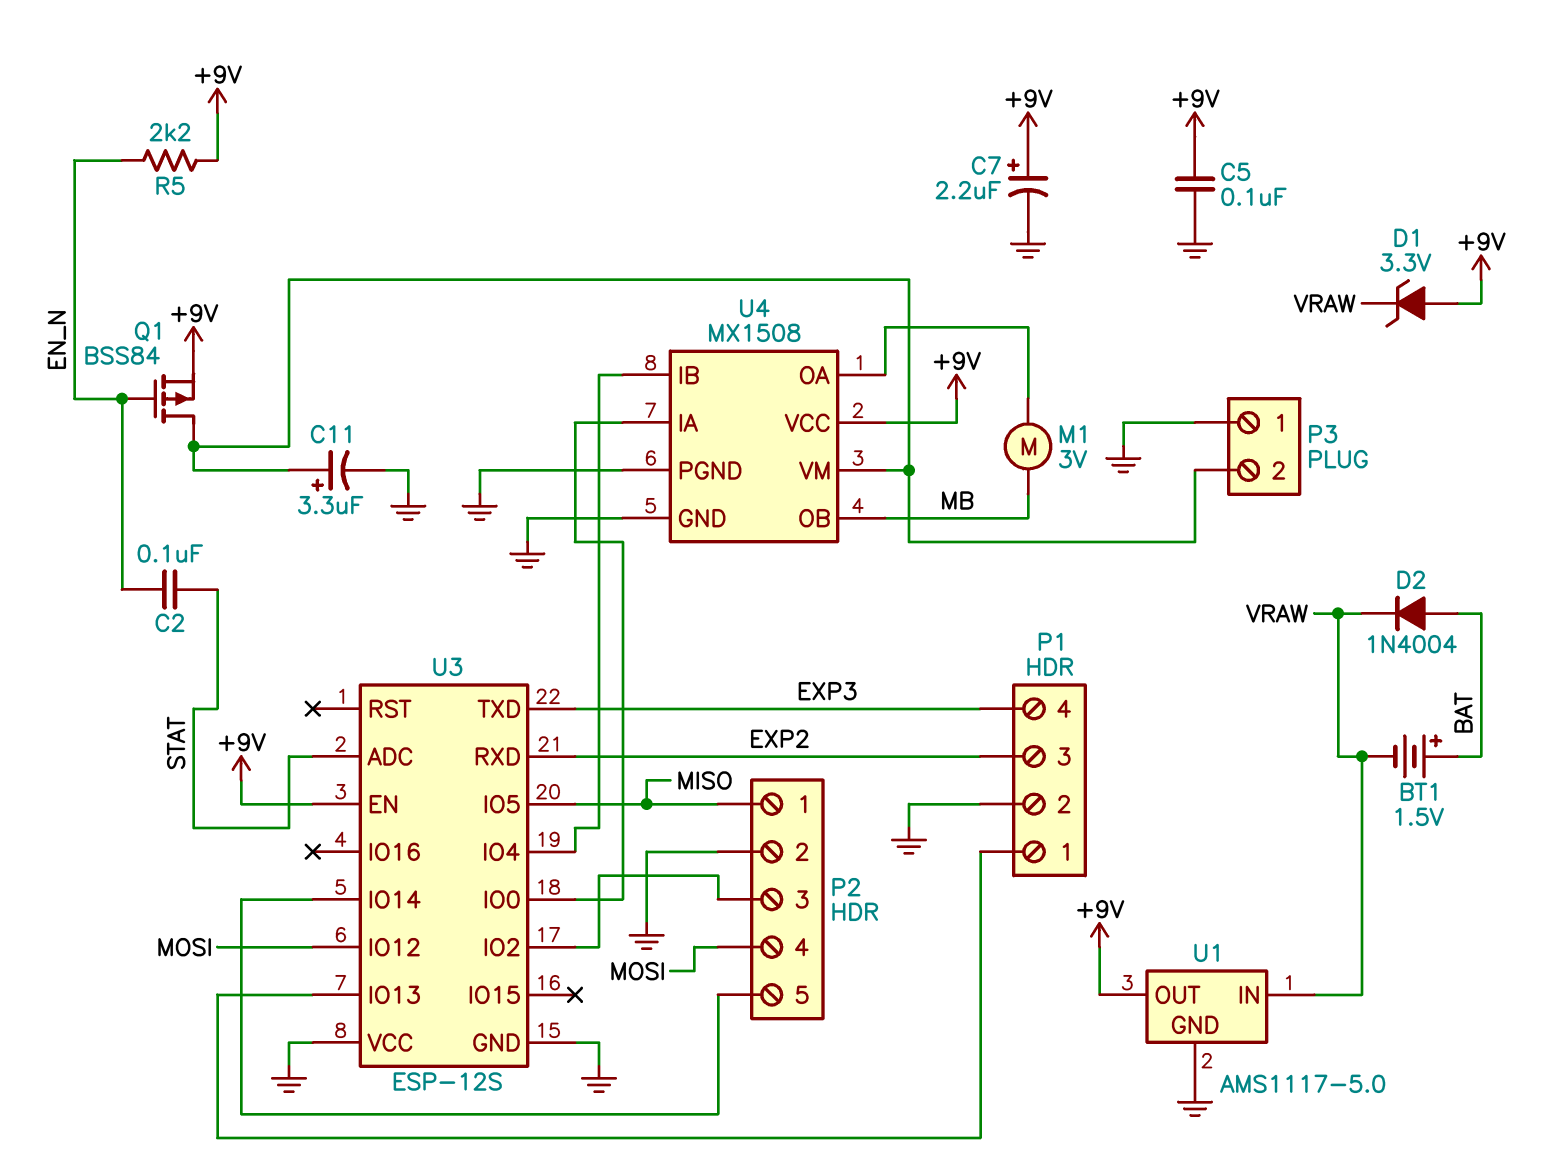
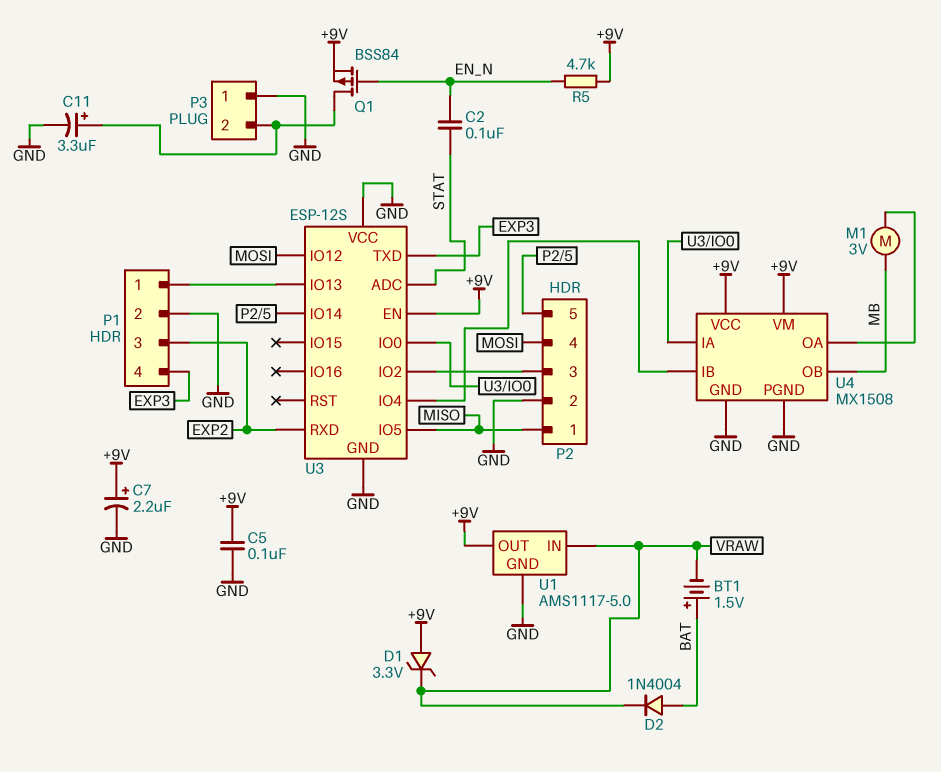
R5: 2.2k (+9V, EN_N) -> 4.7k (+9V, EN_N)
U4 pin VM: P3/2 -> +9V

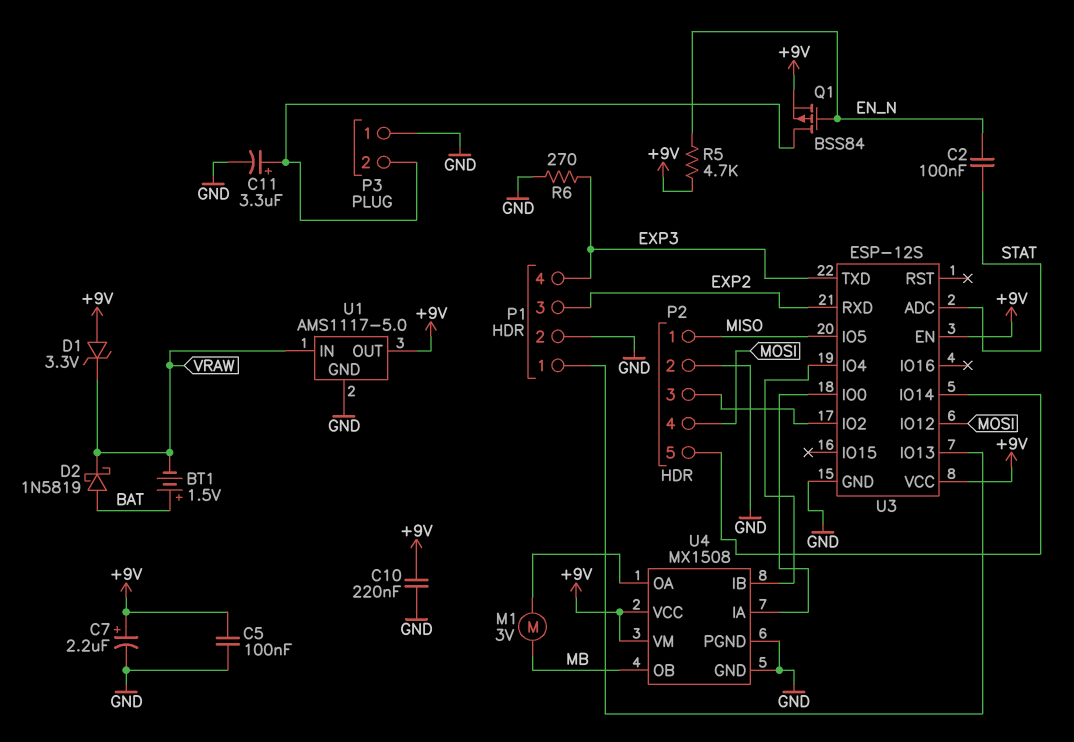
C10: none -> 220nF (+9V, GND)
D2: diode 1N4004 (A BAT, K VRAW) -> schottky 1N5819 (A BAT, K VRAW)
R6: none -> 270 (EXP3, GND)
U3 pin VCC: GND -> +9V

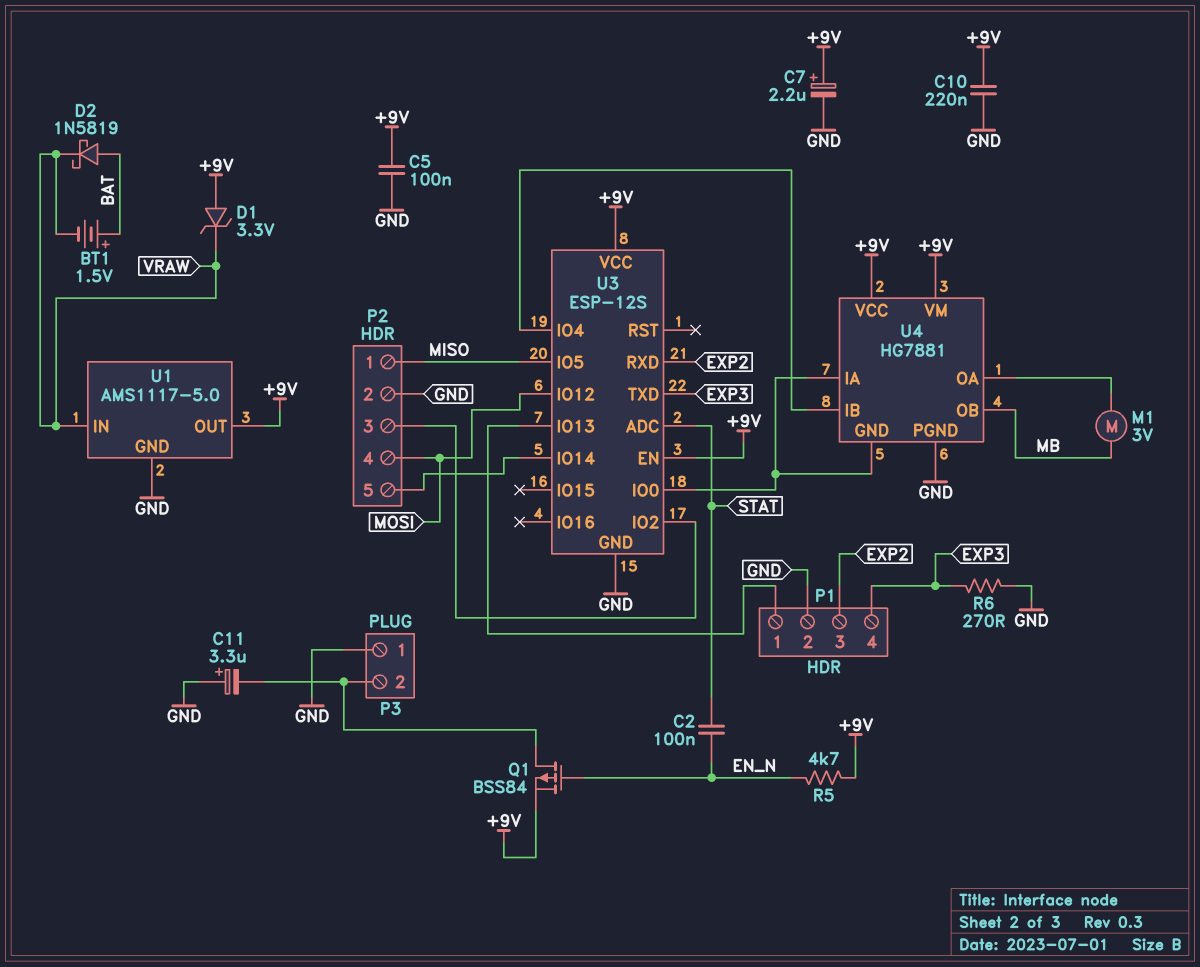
C11: 3.3uF (plus P3/2, minus GND) -> 3.3uF (plus GND, minus P3/2)
U4: MX1508 -> HG7881
U4 pin GND: GND -> U3/IO0

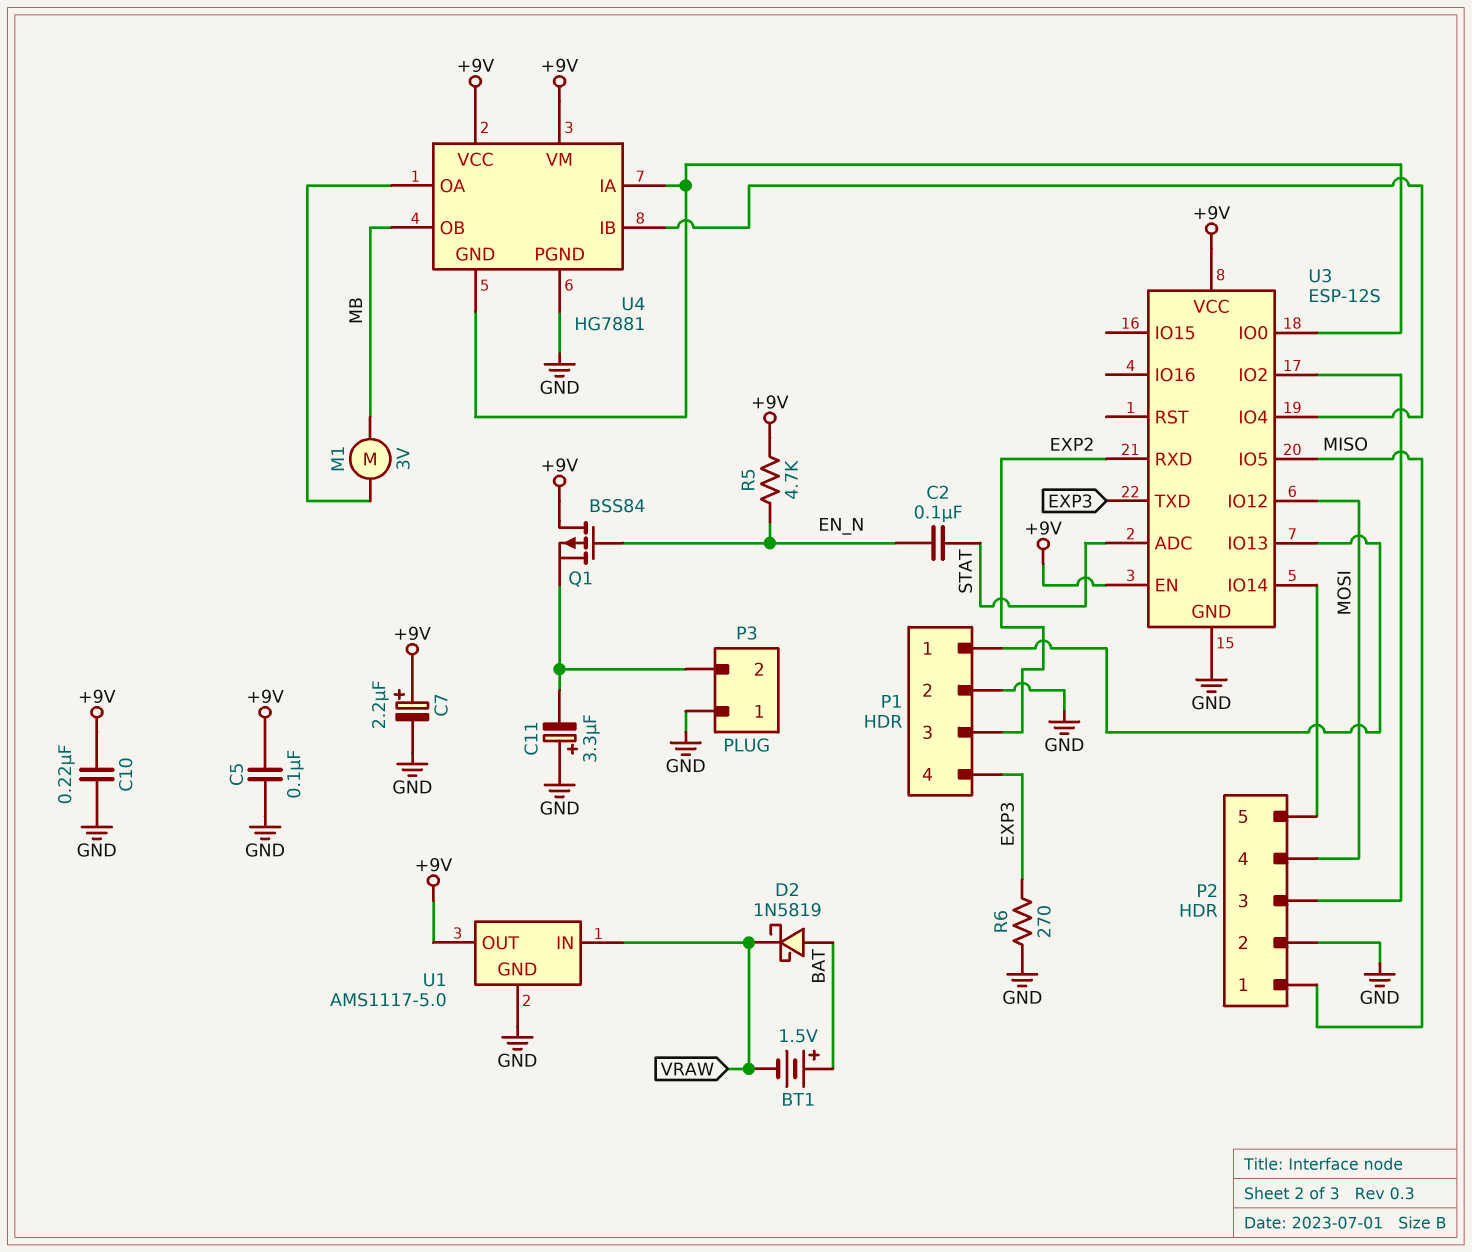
D1: zener 3.3V (A +9V, K VRAW) -> none
Q1: PMOS BSS84 (G EN_N, D P3/2, S +9V) -> PMOS BSS84 (G EN_N, D +9V, S P3/2)

